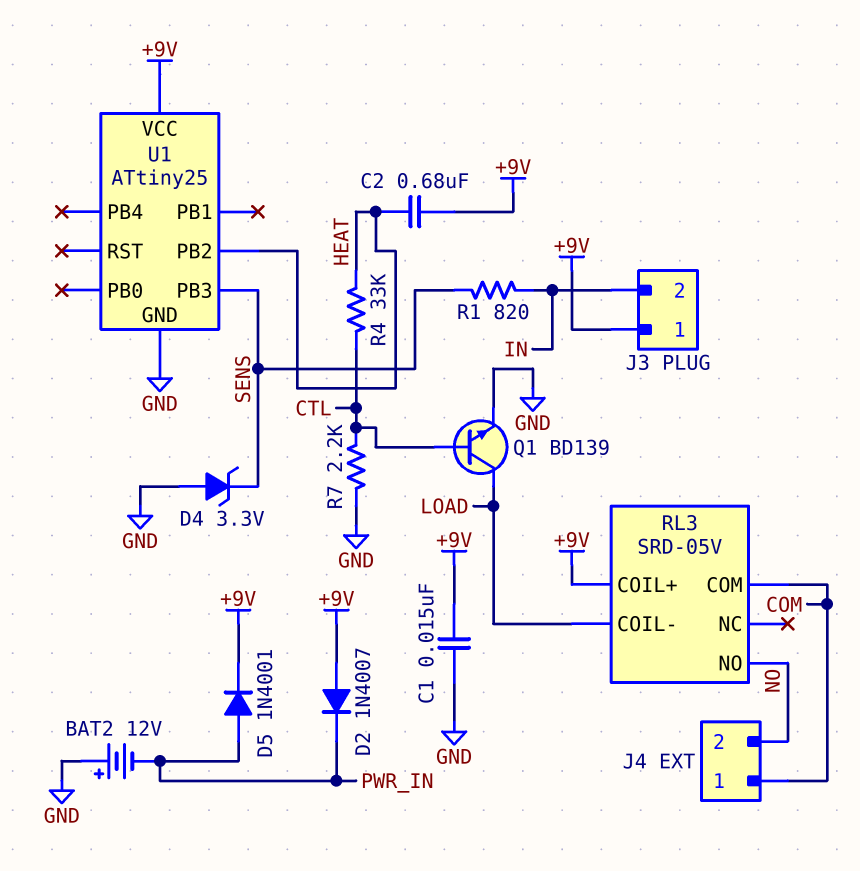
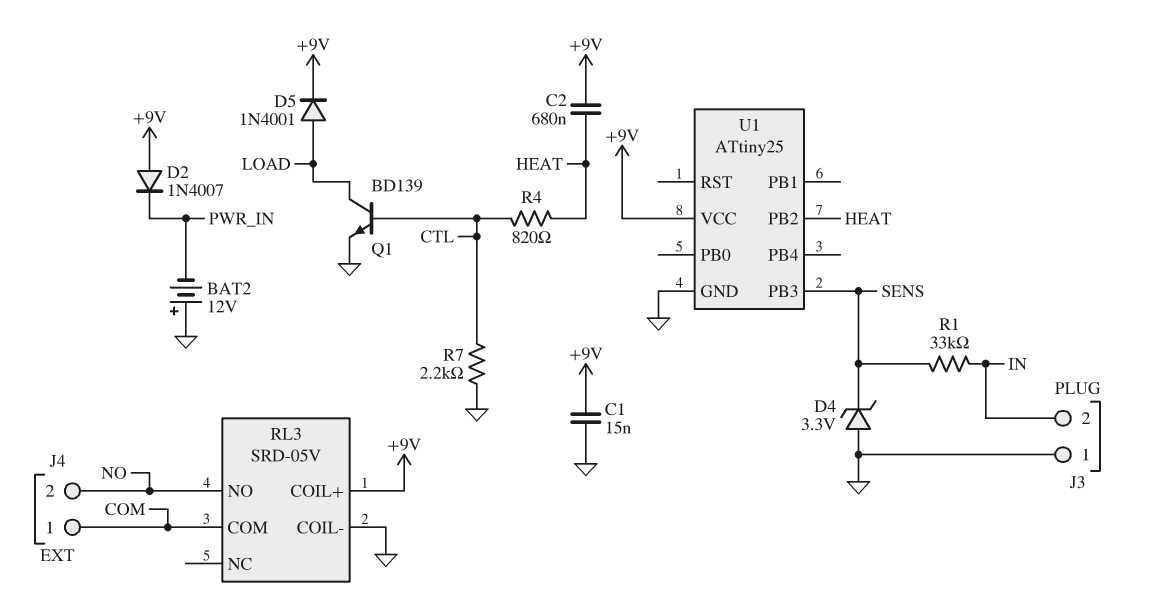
D5: diode 1N4001 (A PWR_IN, K +9V) -> diode 1N4001 (A LOAD, K +9V)
J3 pin 1: +9V -> GND
R1: 820 (IN, SENS) -> 33k (IN, SENS)
R4: 33k (CTL, HEAT) -> 820 (CTL, HEAT)
RL3 pin COIL-: LOAD -> GND

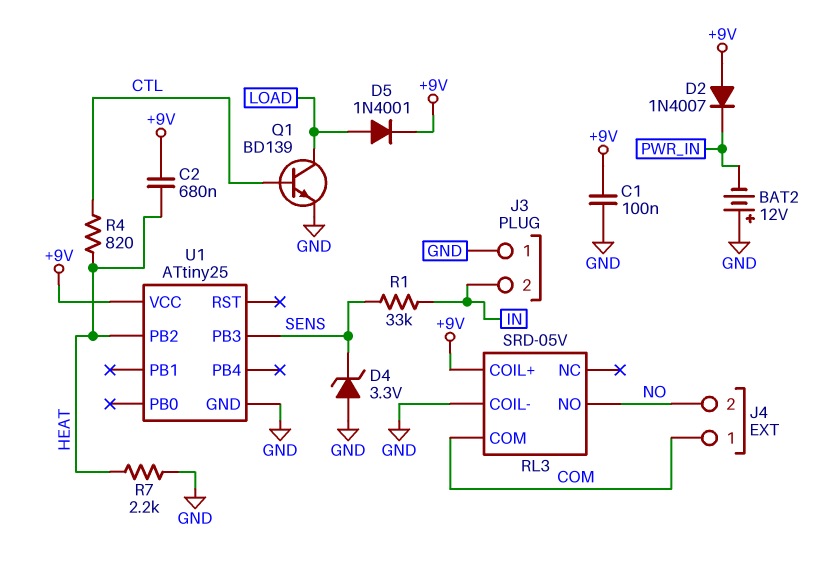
C1: 15nF (+9V, GND) -> 100nF (+9V, GND)
R7: 2.2k (CTL, GND) -> 2.2k (GND, HEAT)

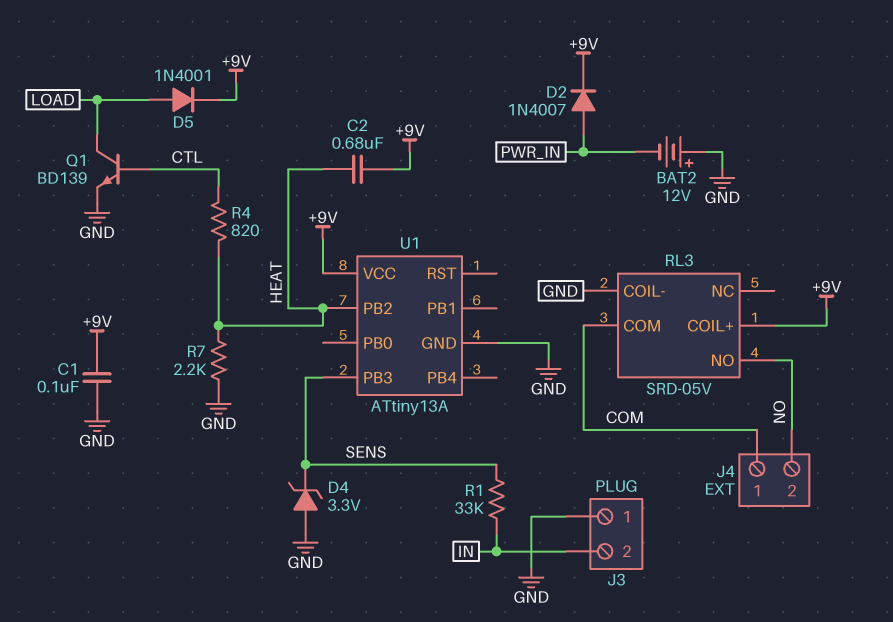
D2: diode 1N4007 (A +9V, K PWR_IN) -> diode 1N4007 (A PWR_IN, K +9V)
U1: ATtiny25 -> ATtiny13A

